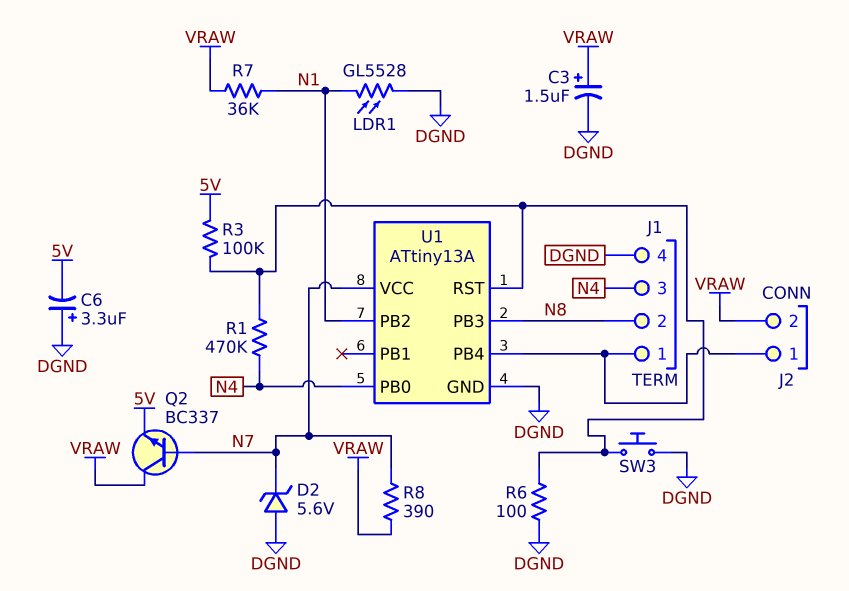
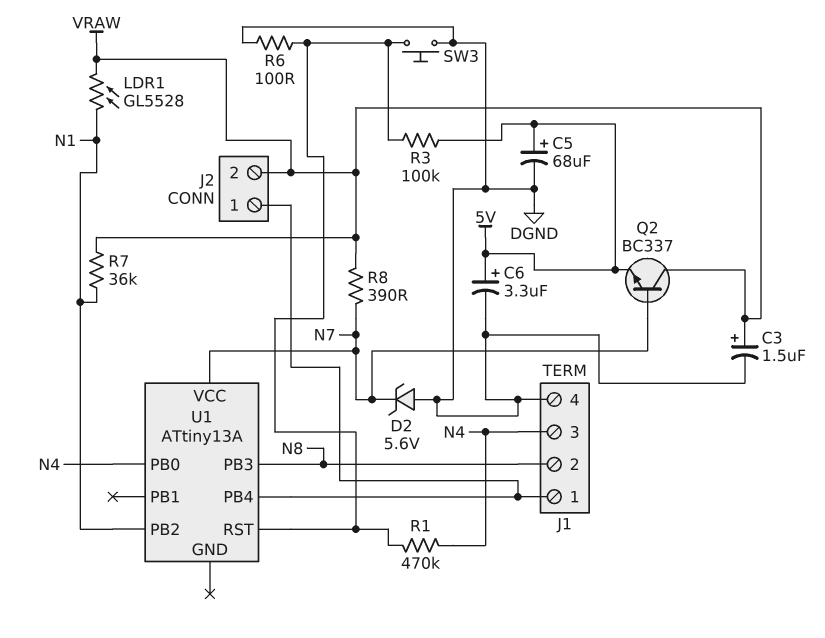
C5: none -> 68uF (plus 5V, minus DGND)
C6: 3.3uF (plus DGND, minus 5V) -> 3.3uF (plus 5V, minus DGND)
LDR1: GL5528 (DGND, N1) -> GL5528 (N1, VRAW)
U1 pin GND: DGND -> none

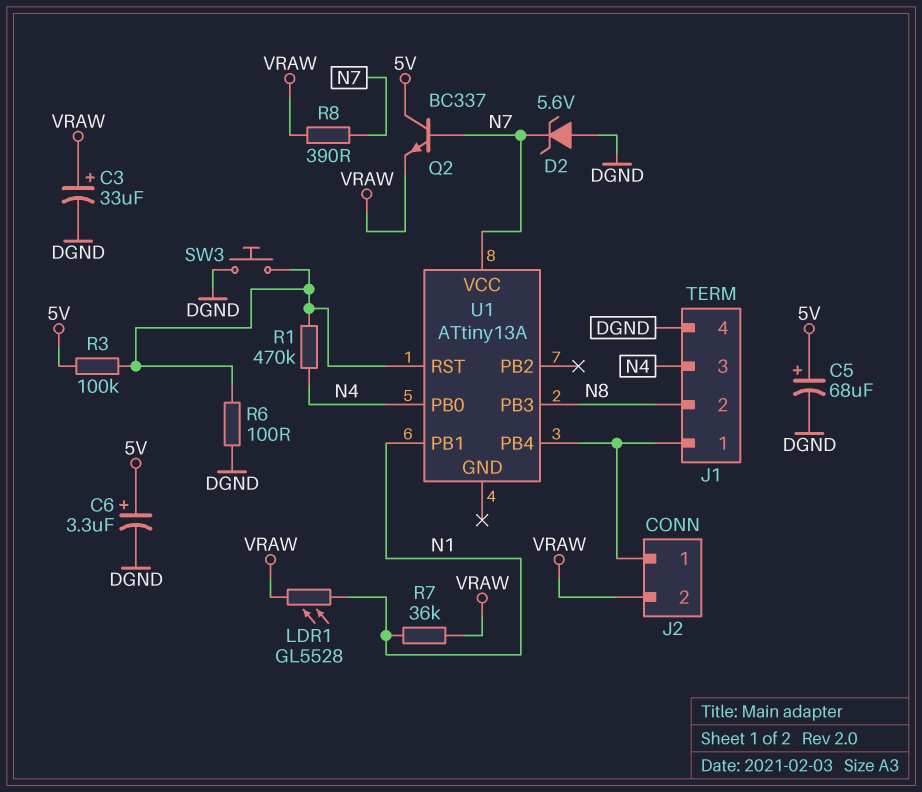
C3: 1.5uF (plus VRAW, minus DGND) -> 33uF (plus VRAW, minus DGND)
Q2: NPN BC337 (B N7, C VRAW, E 5V) -> NPN BC337 (B N7, C 5V, E VRAW)
U1 pin PB1: none -> N1
U1 pin PB2: N1 -> none

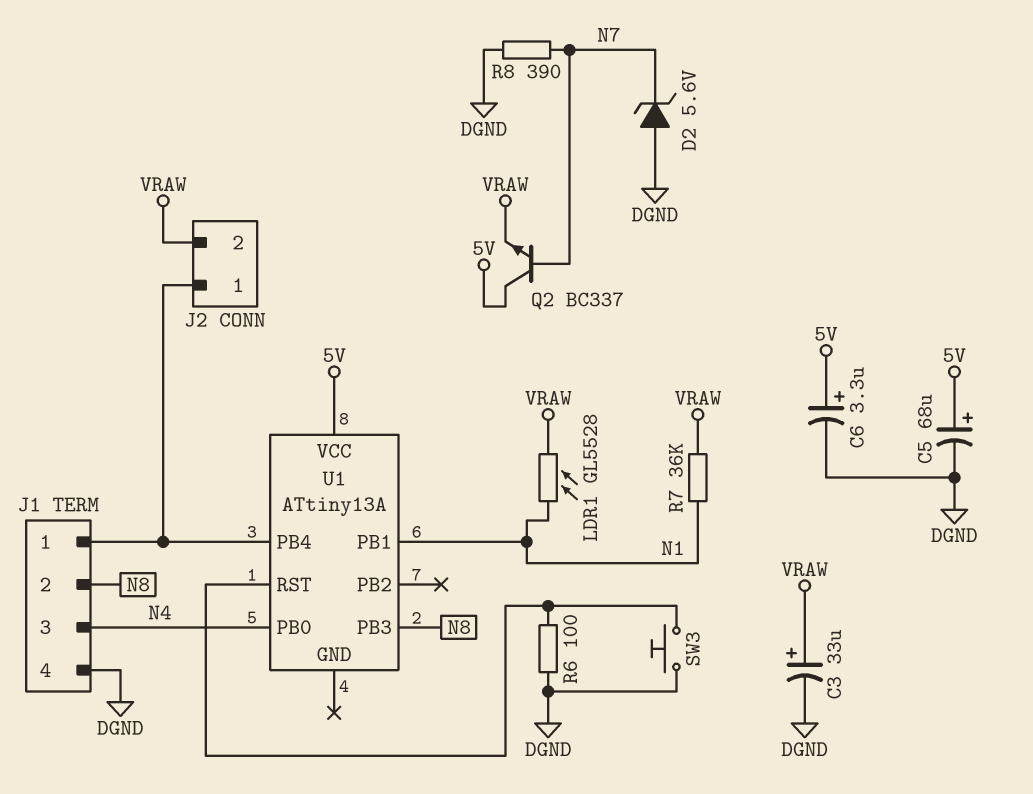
R1: 470k (N4, U1/RST) -> none
R3: 100k (5V, U1/RST) -> none
R8: 390 (N7, VRAW) -> 390 (DGND, N7)
U1 pin VCC: N7 -> 5V

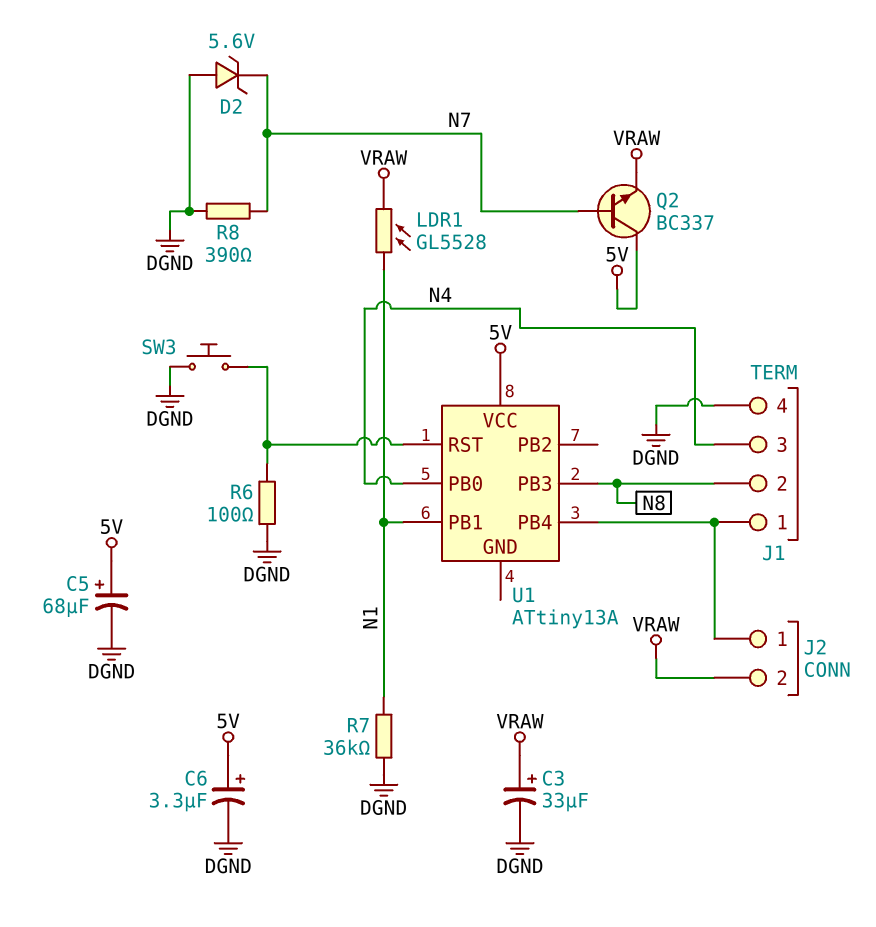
R7: 36k (N1, VRAW) -> 36k (DGND, N1)

